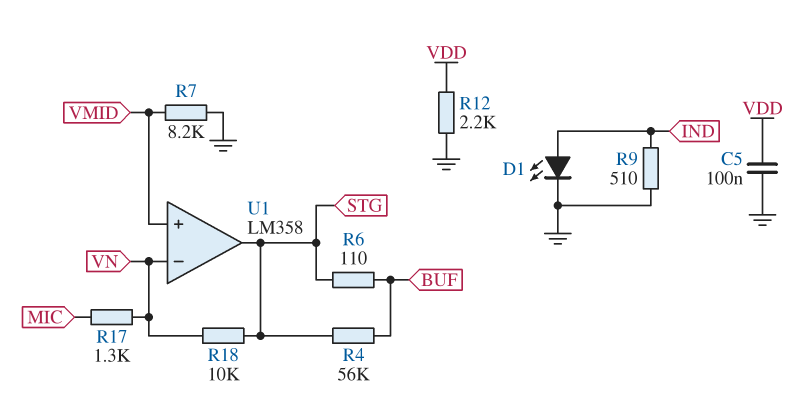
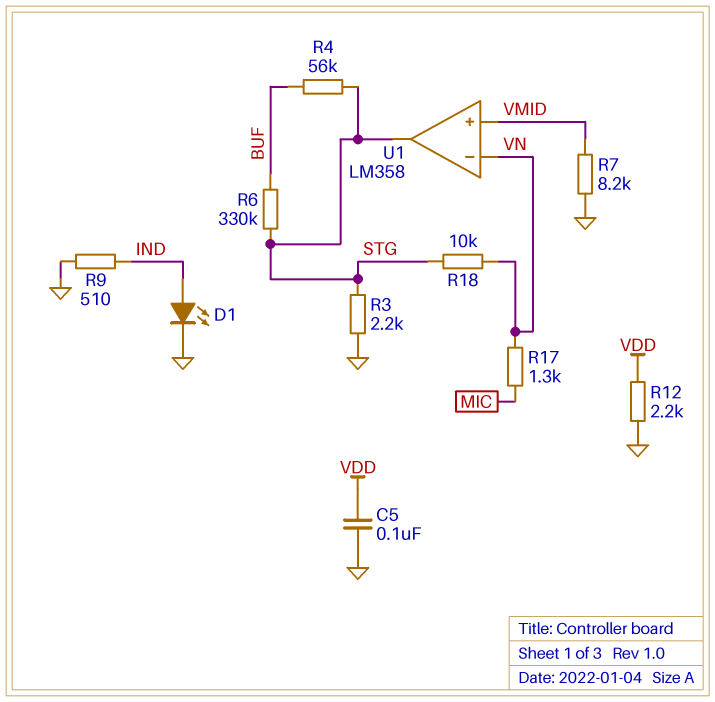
R3: none -> 2.2k (GND, STG)
R6: 110 (BUF, STG) -> 330k (BUF, STG)

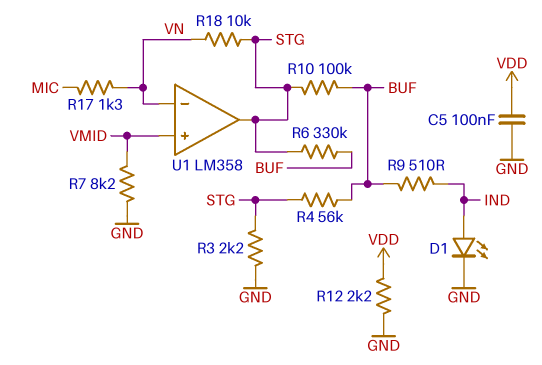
R9: 510 (GND, IND) -> 510 (BUF, IND)
R10: none -> 100k (BUF, STG)

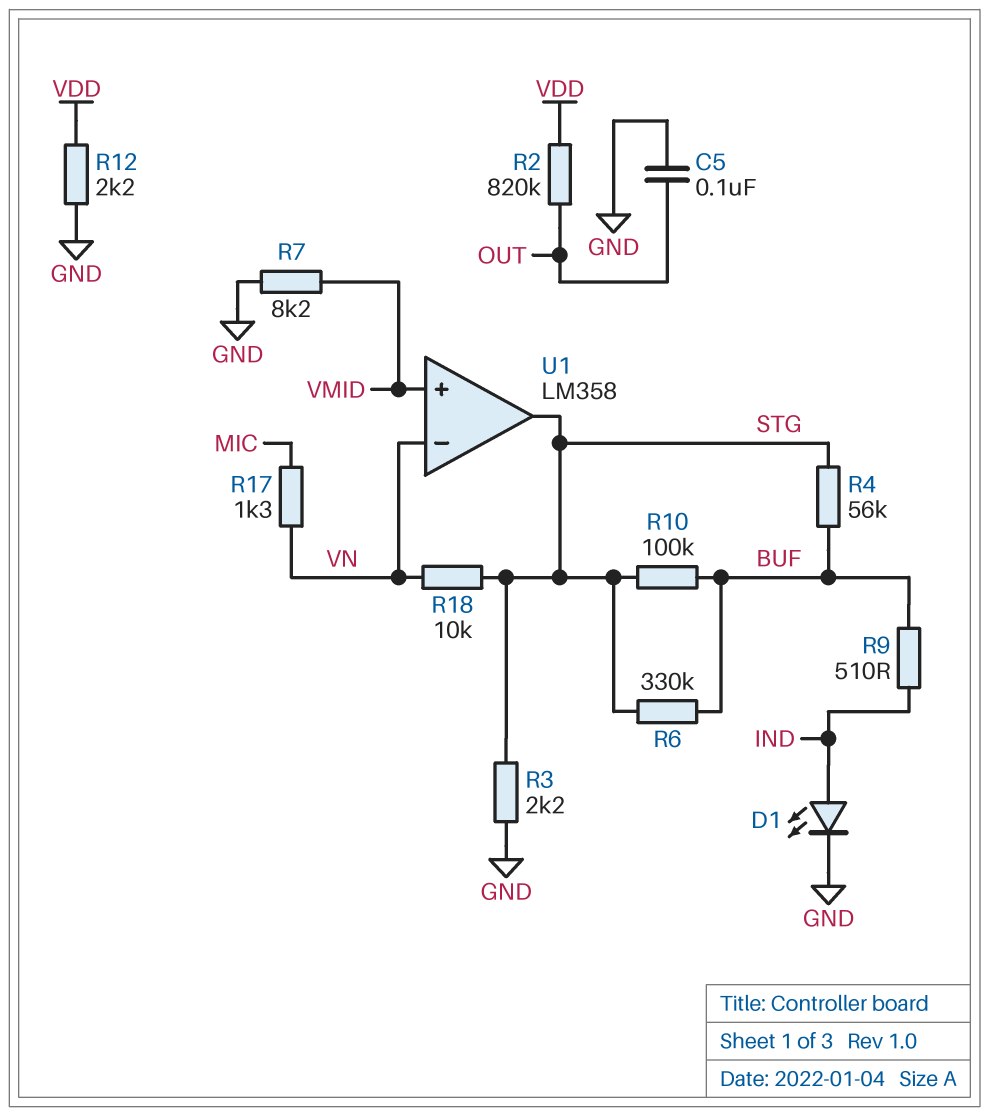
C5: 100nF (GND, VDD) -> 100nF (GND, OUT)
R2: none -> 820k (OUT, VDD)

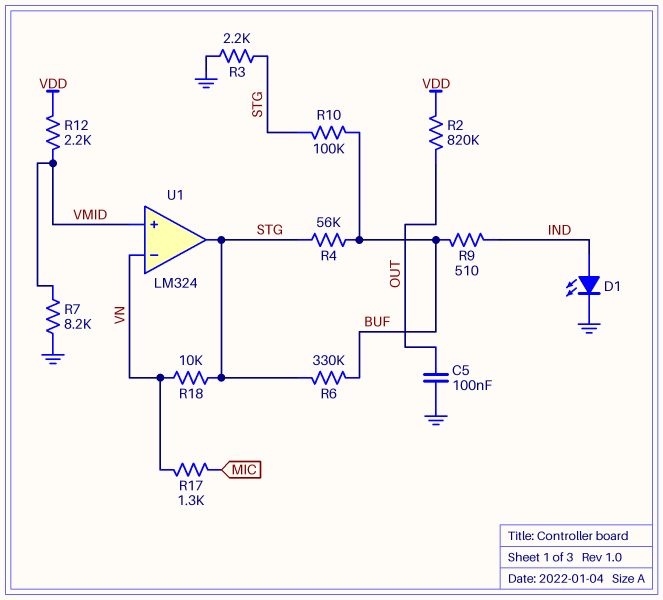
R12: 2.2k (GND, VDD) -> 2.2k (VDD, VMID)
U1: LM358 -> LM324

